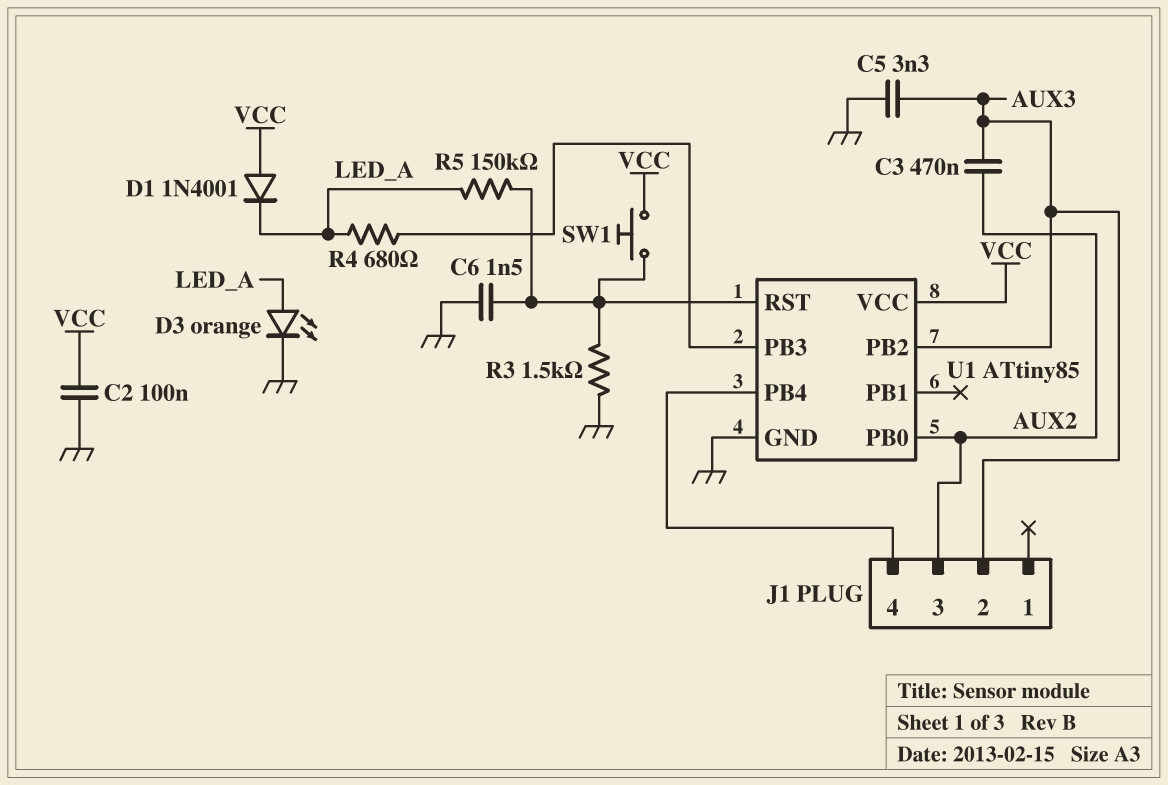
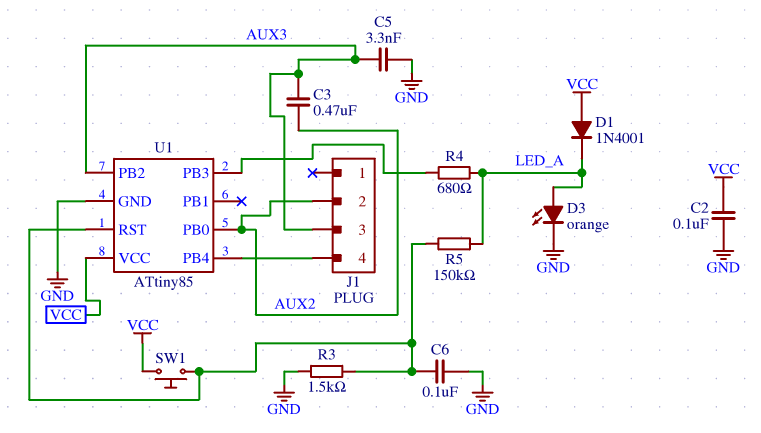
C6: 1.5nF (GND, U1/RST) -> 100nF (GND, U1/RST)
J1 pin 2: AUX3 -> AUX2
J1 pin 3: AUX2 -> AUX3

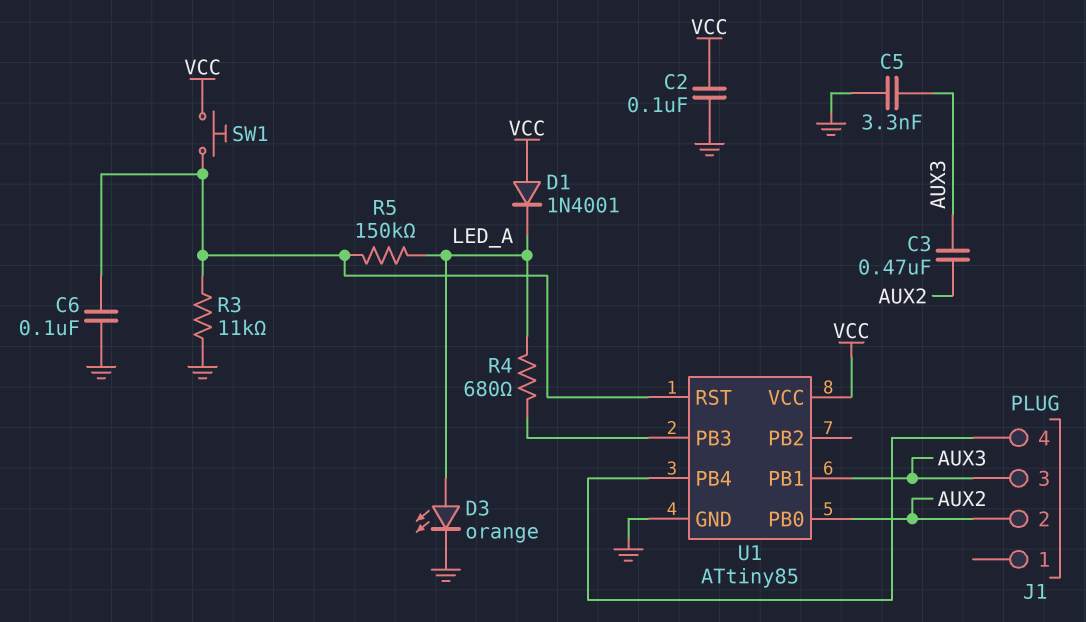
R3: 1.5k (GND, U1/RST) -> 11k (GND, U1/RST)
U1 pin PB1: none -> AUX3
U1 pin PB2: AUX3 -> none

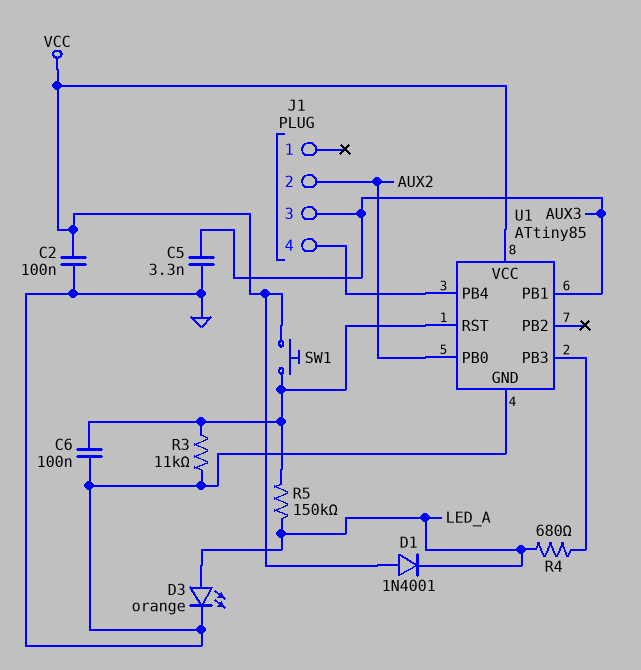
C3: 470nF (AUX2, AUX3) -> none

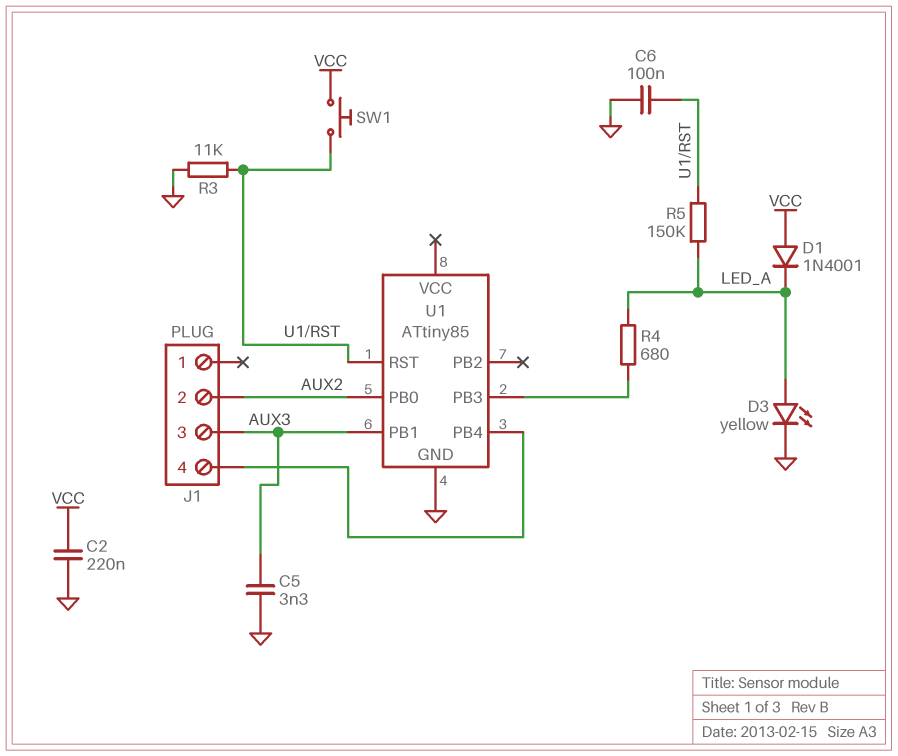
C2: 100nF (GND, VCC) -> 220nF (GND, VCC)
D3: LED orange (A LED_A, K GND) -> LED yellow (A LED_A, K GND)
U1 pin VCC: VCC -> none

